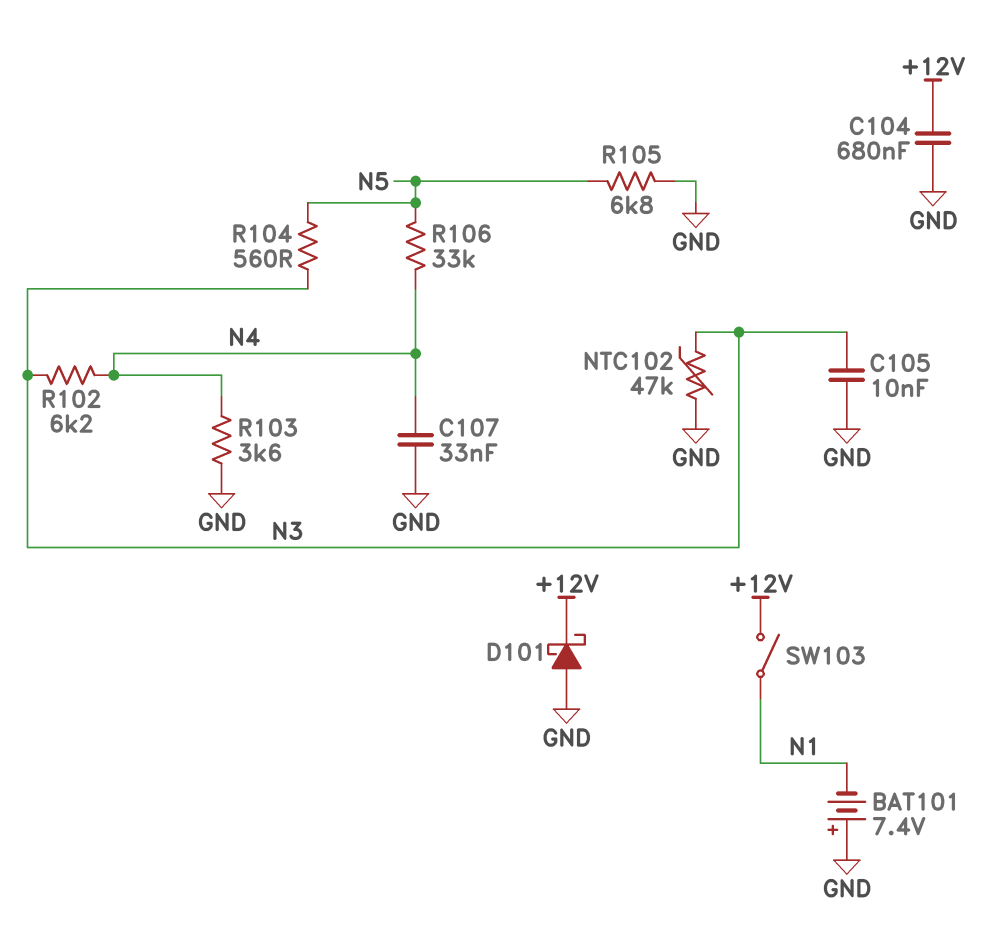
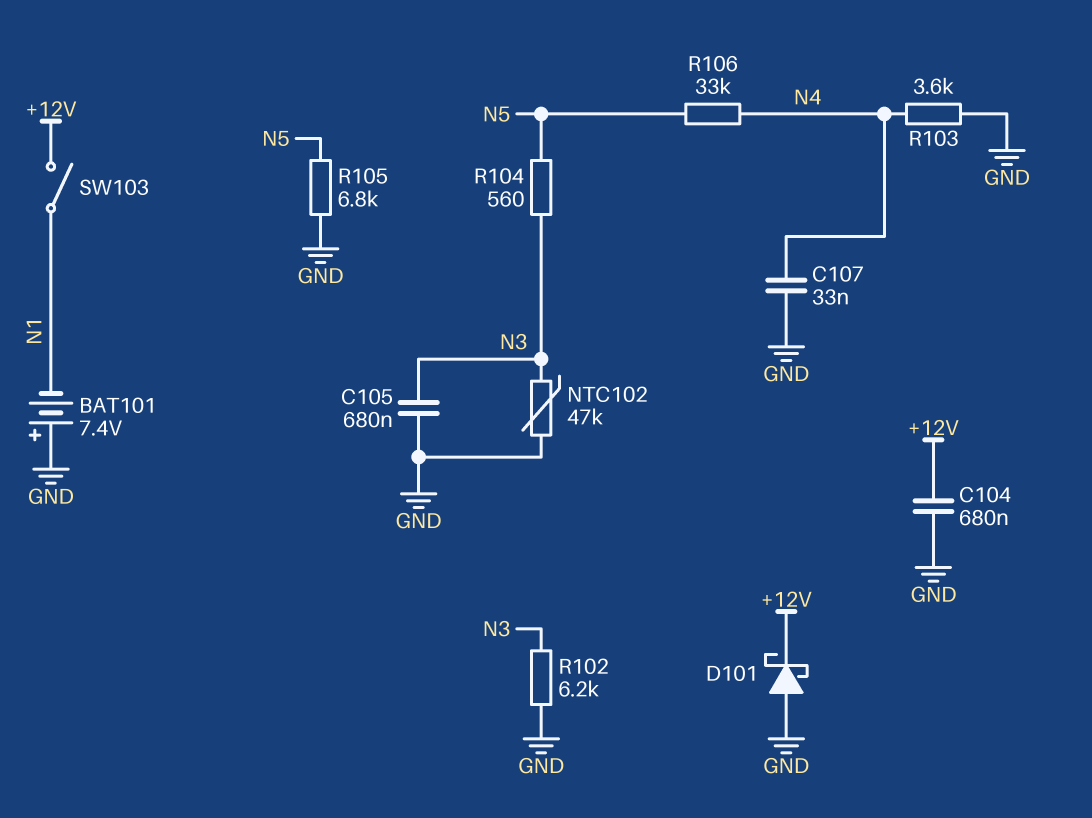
C105: 10nF (GND, N3) -> 680nF (GND, N3)
R102: 6.2k (N3, N4) -> 6.2k (GND, N3)

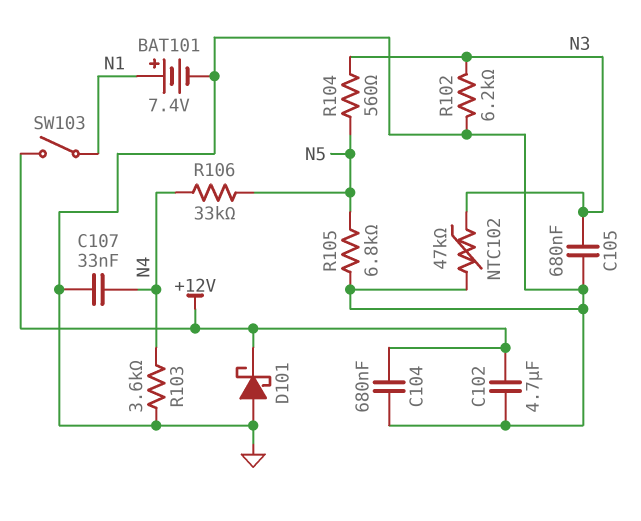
BAT101: 7.4V (plus GND, minus N1) -> 7.4V (plus N1, minus GND)
C102: none -> 4.7uF (+12V, GND)

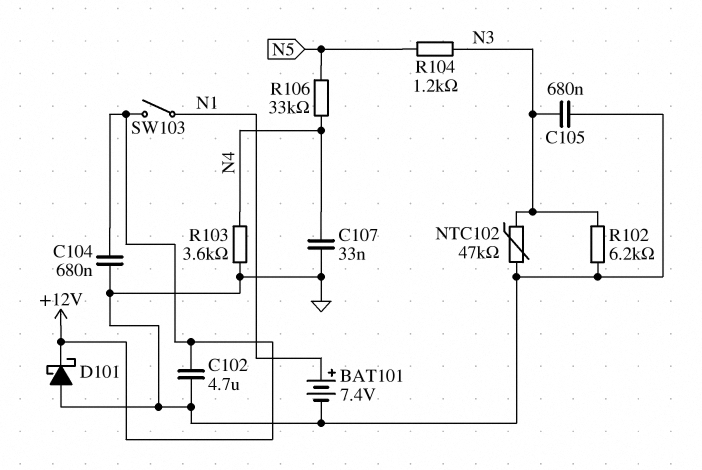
R104: 560 (N3, N5) -> 1.2k (N3, N5)
R105: 6.8k (GND, N5) -> none

